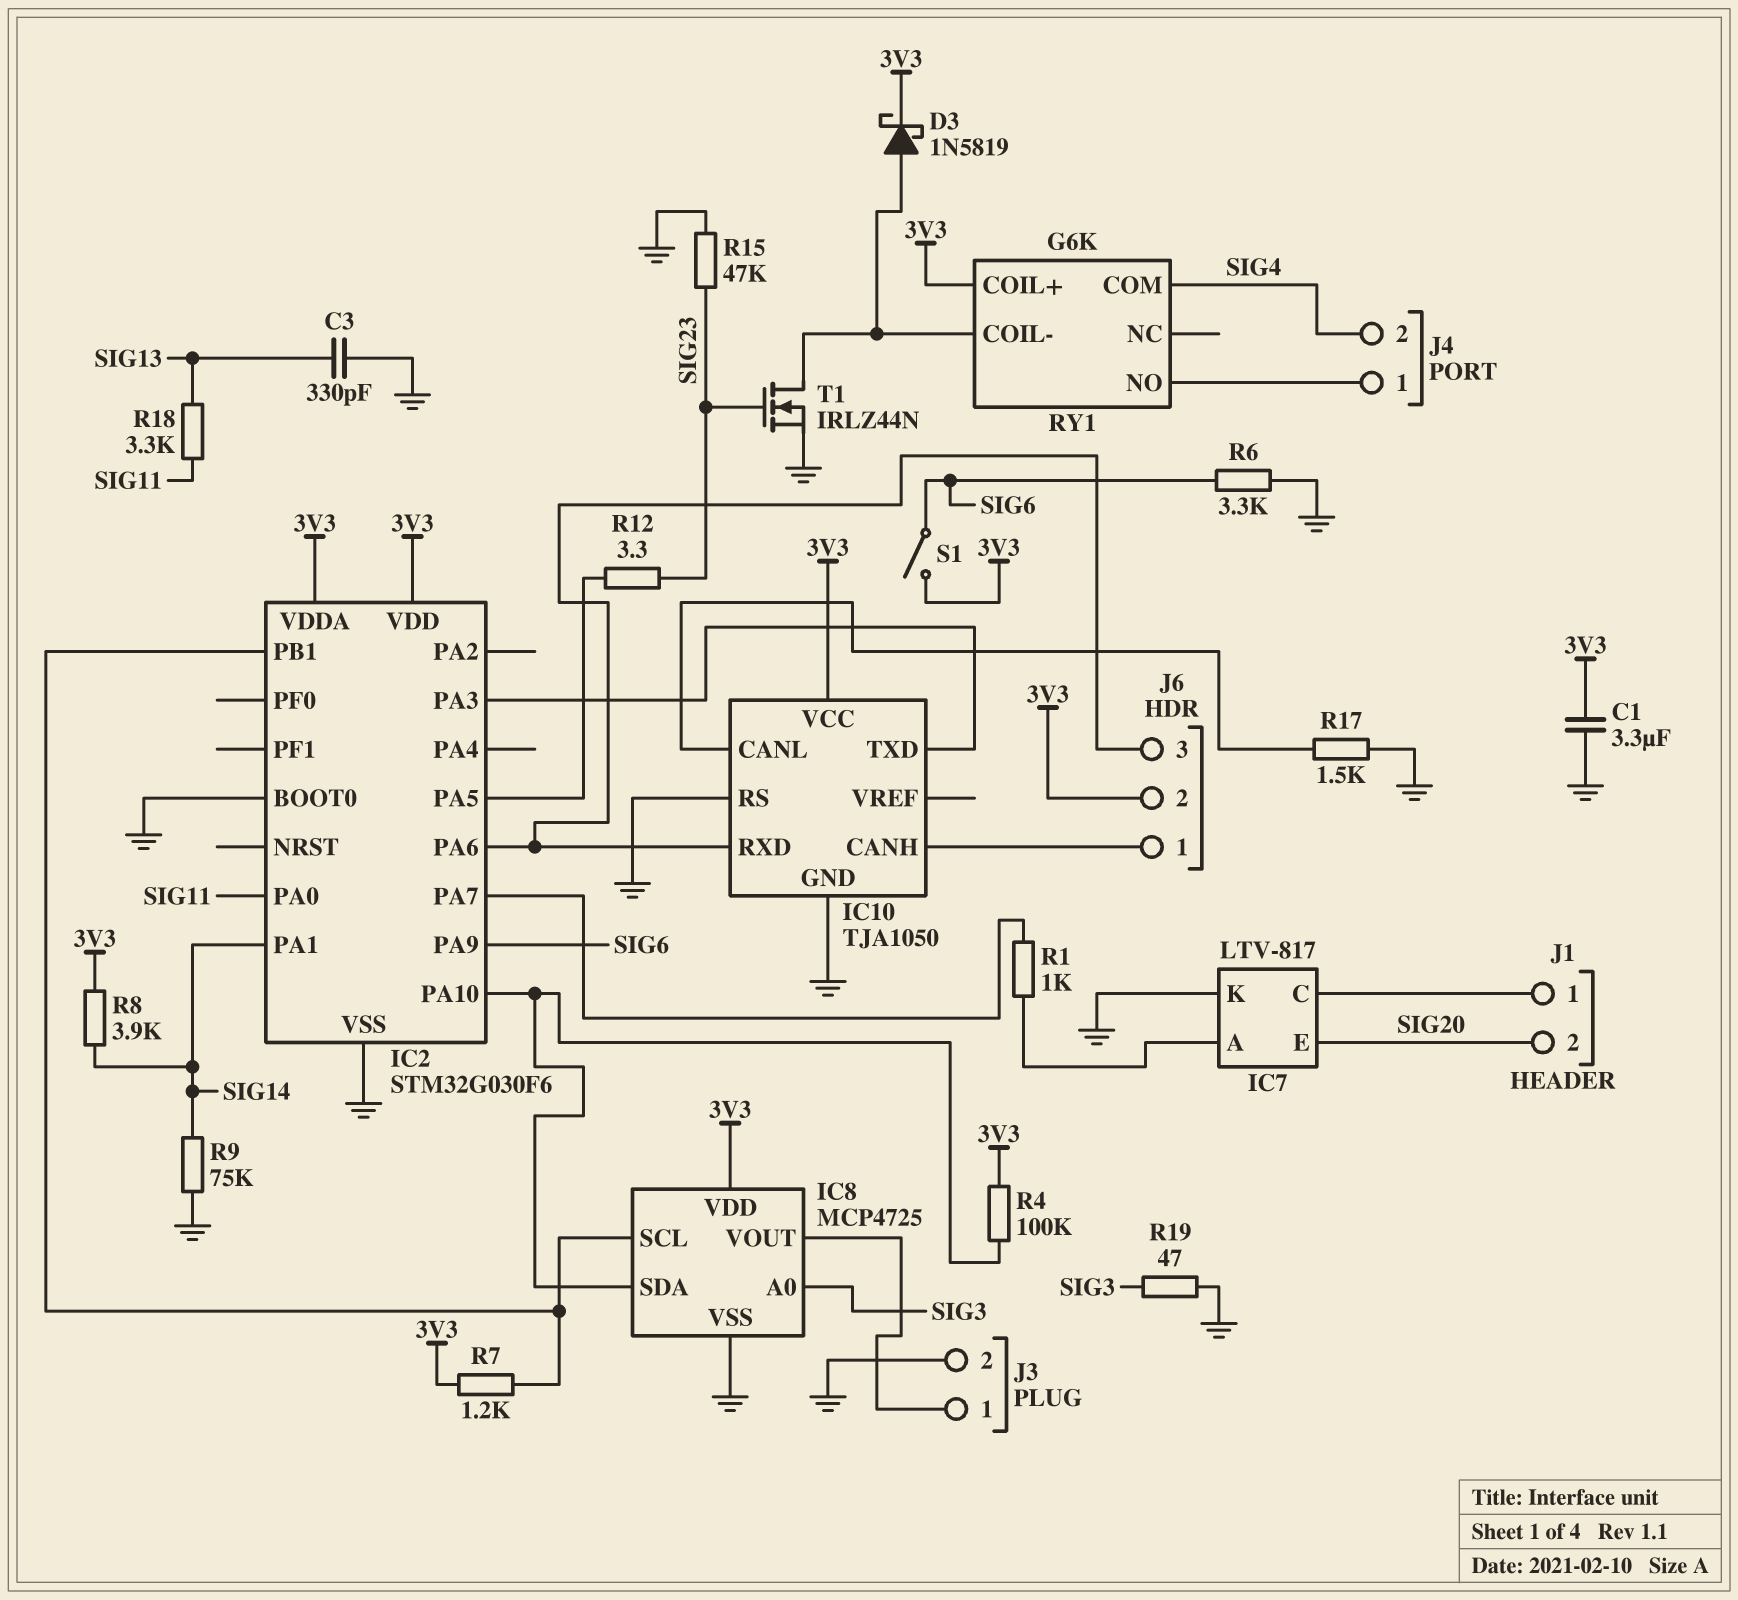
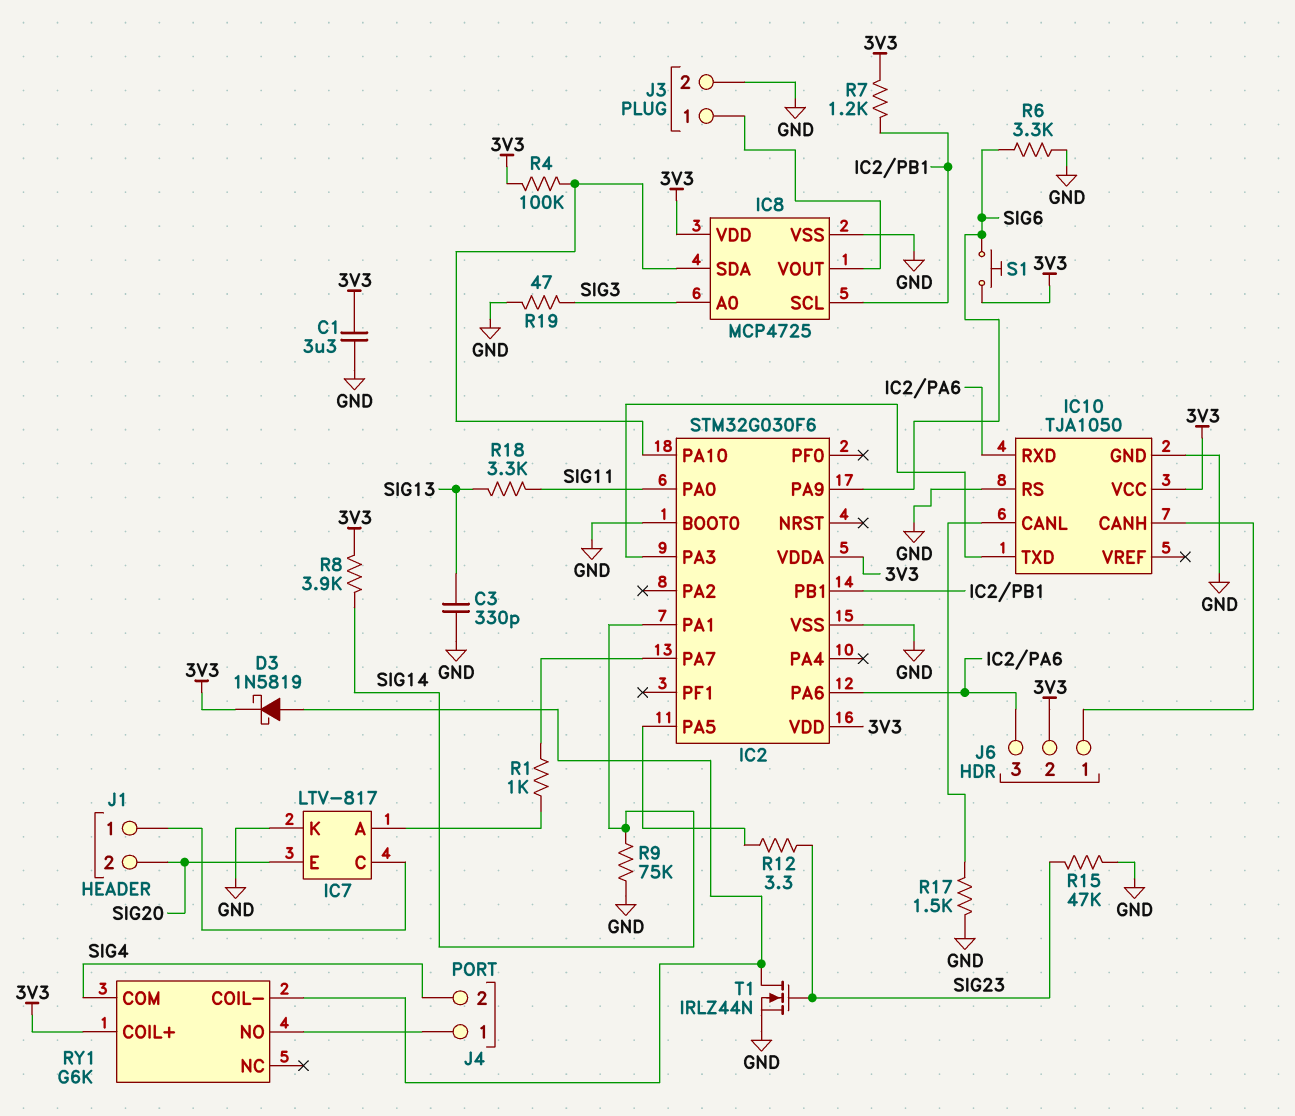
S1: switch (3V3, SIG6) -> button (3V3, SIG6)

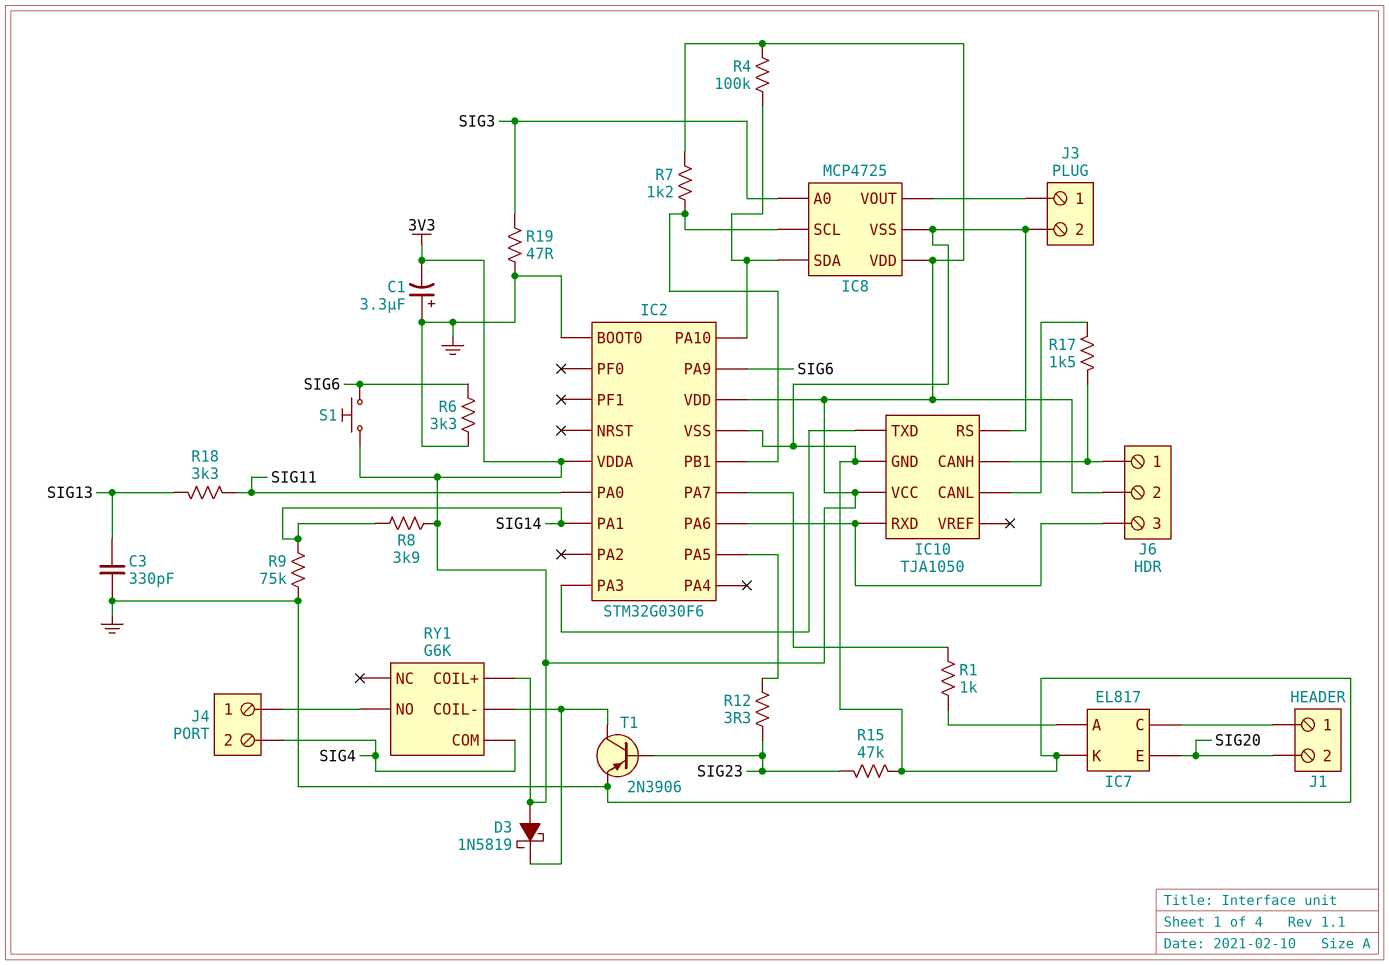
C1: 3.3uF (3V3, GND) -> 3.3uF (plus GND, minus 3V3)
D3: schottky 1N5819 (A RY1/COIL-, K 3V3) -> schottky 1N5819 (A 3V3, K RY1/COIL-)
IC7: LTV-817 -> EL817
R17: 1.5k (GND, IC10/CANL) -> 1.5k (IC10/CANH, IC10/CANL)
T1: NMOS IRLZ44N (G SIG23, D RY1/COIL-, S GND) -> PNP 2N3906 (B SIG23, C RY1/COIL-, E GND)

